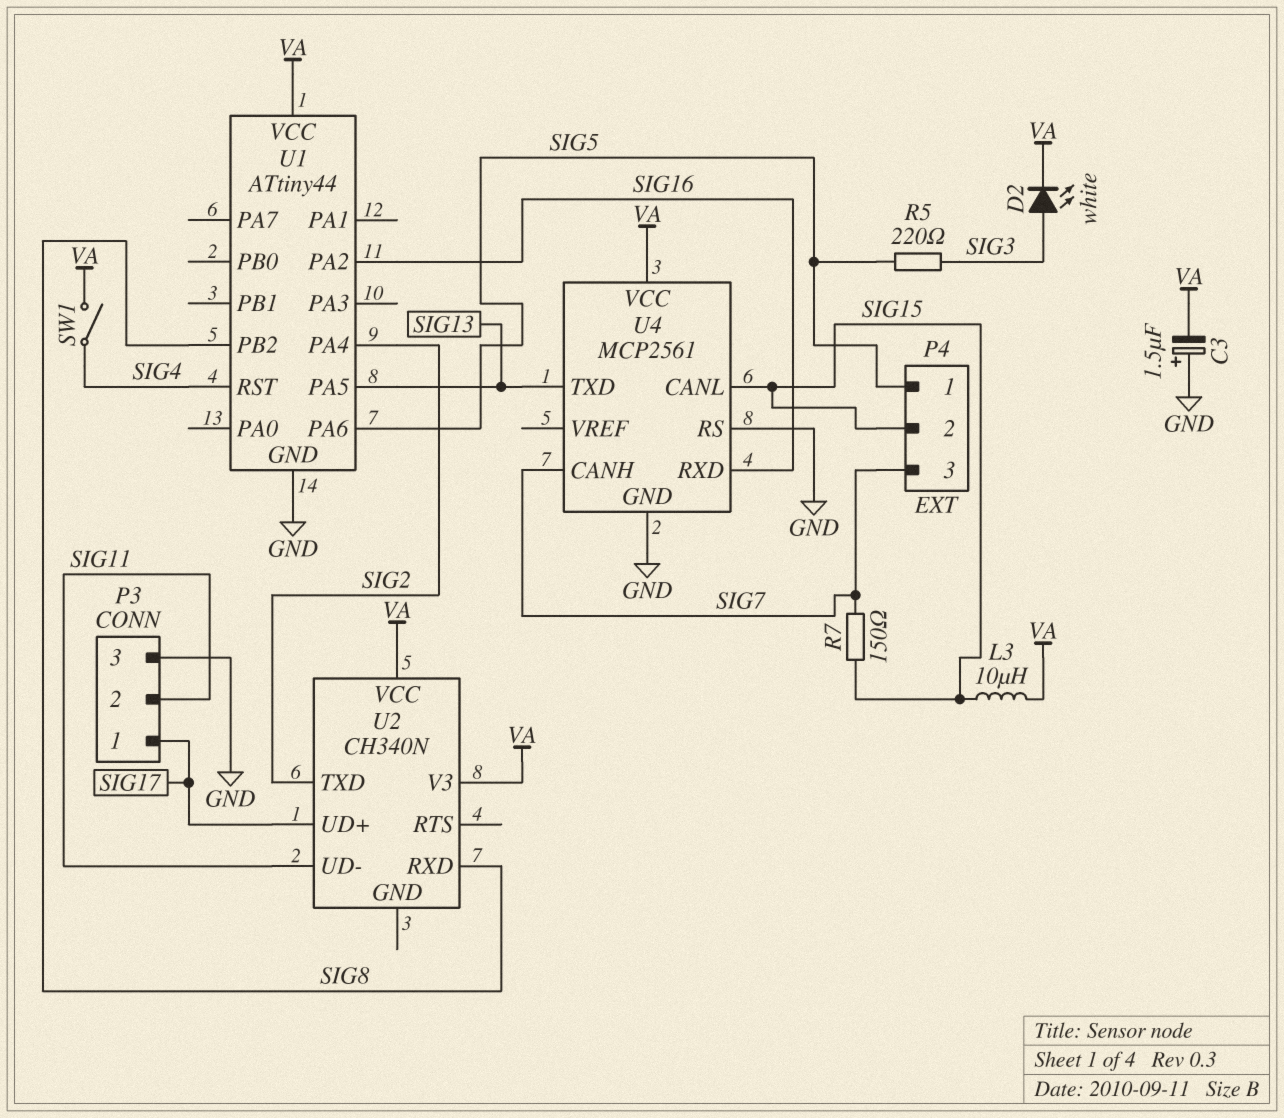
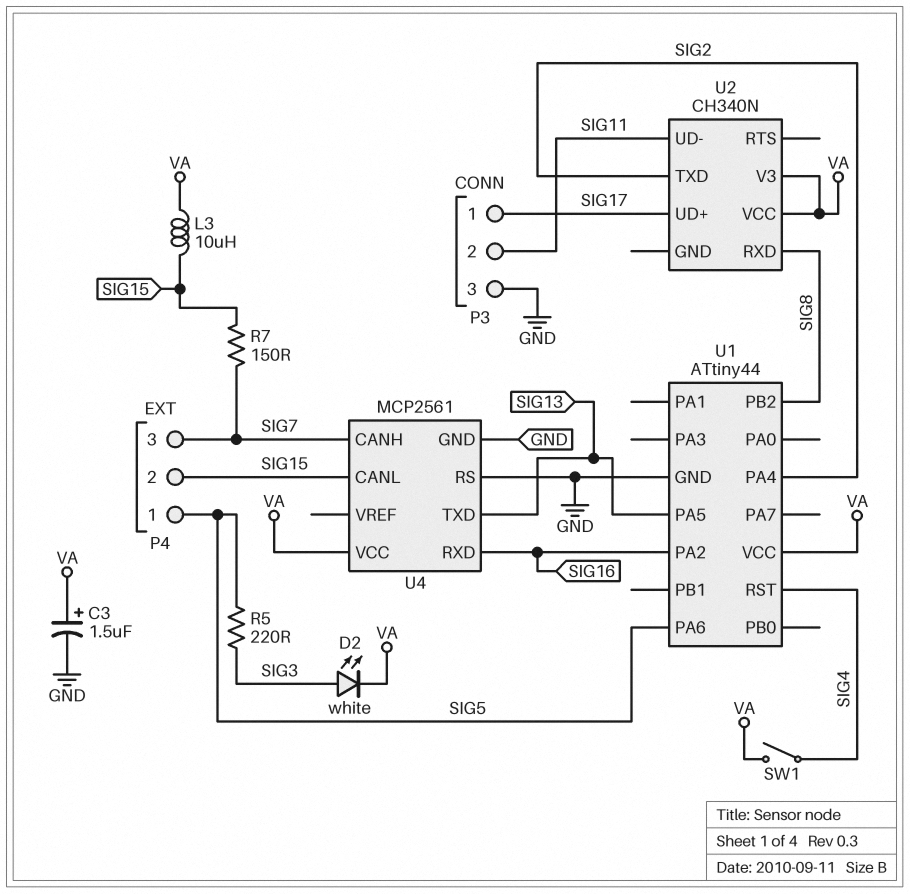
C3: 1.5uF (plus GND, minus VA) -> 1.5uF (plus VA, minus GND)

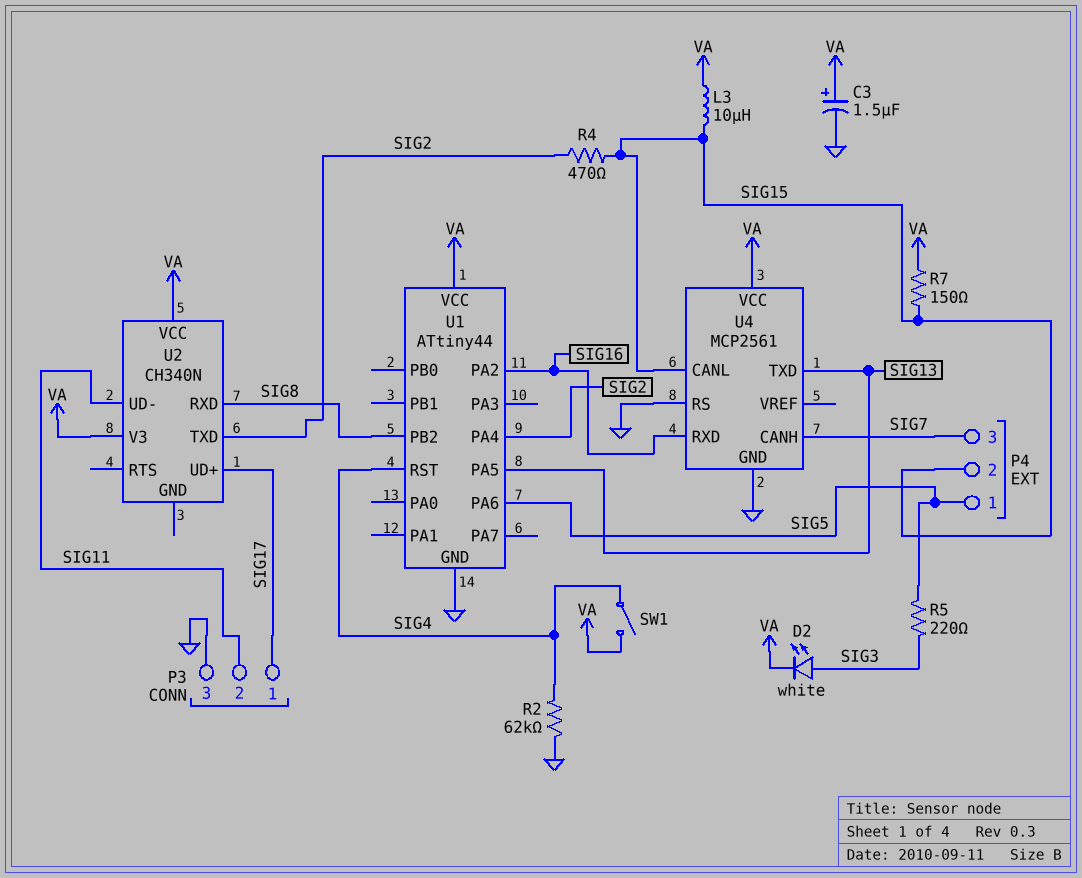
R2: none -> 62k (GND, SIG4)
R4: none -> 470 (SIG2, SIG15)
R7: 150 (SIG7, SIG15) -> 150 (SIG15, VA)

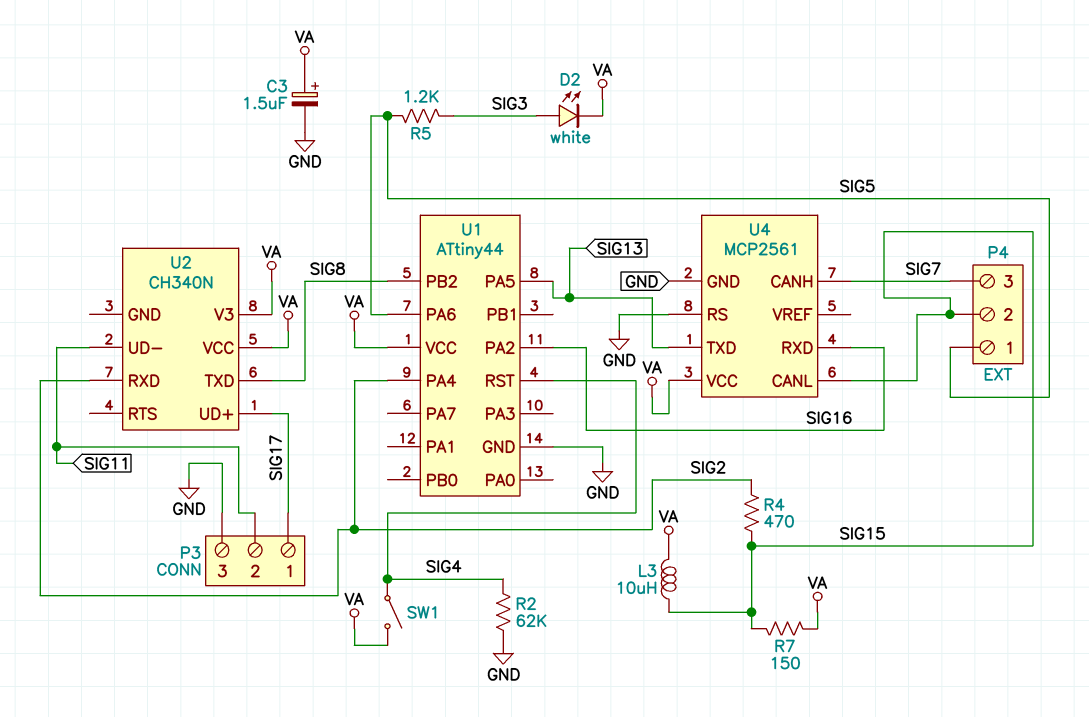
R5: 220 (SIG3, SIG5) -> 1.2k (SIG3, SIG5)
U2 pin RXD: SIG8 -> SIG2
U2 pin TXD: SIG2 -> SIG8

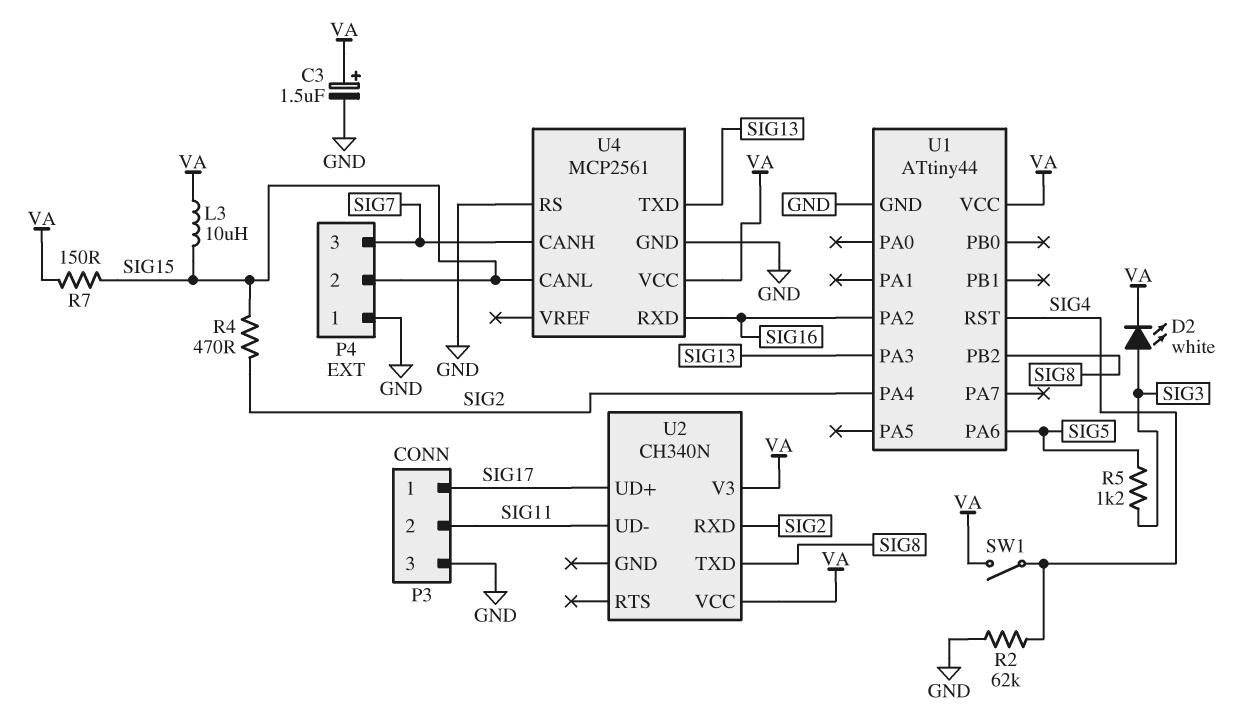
P4 pin 1: SIG5 -> GND
U1 pin PA3: none -> SIG13
U1 pin PA5: SIG13 -> none

